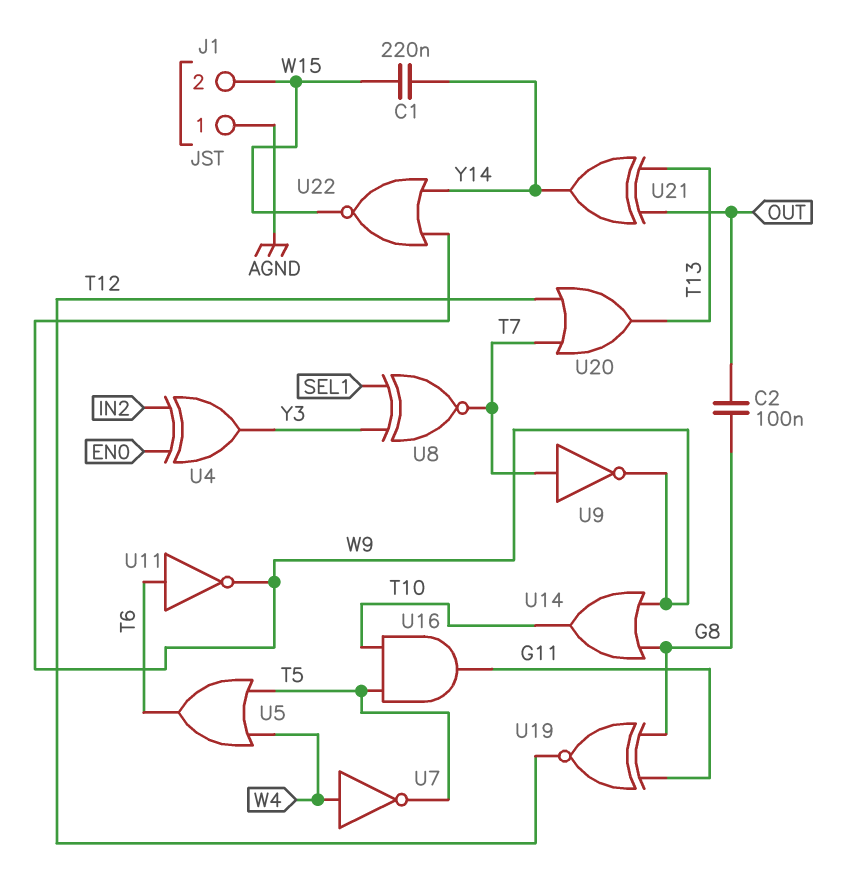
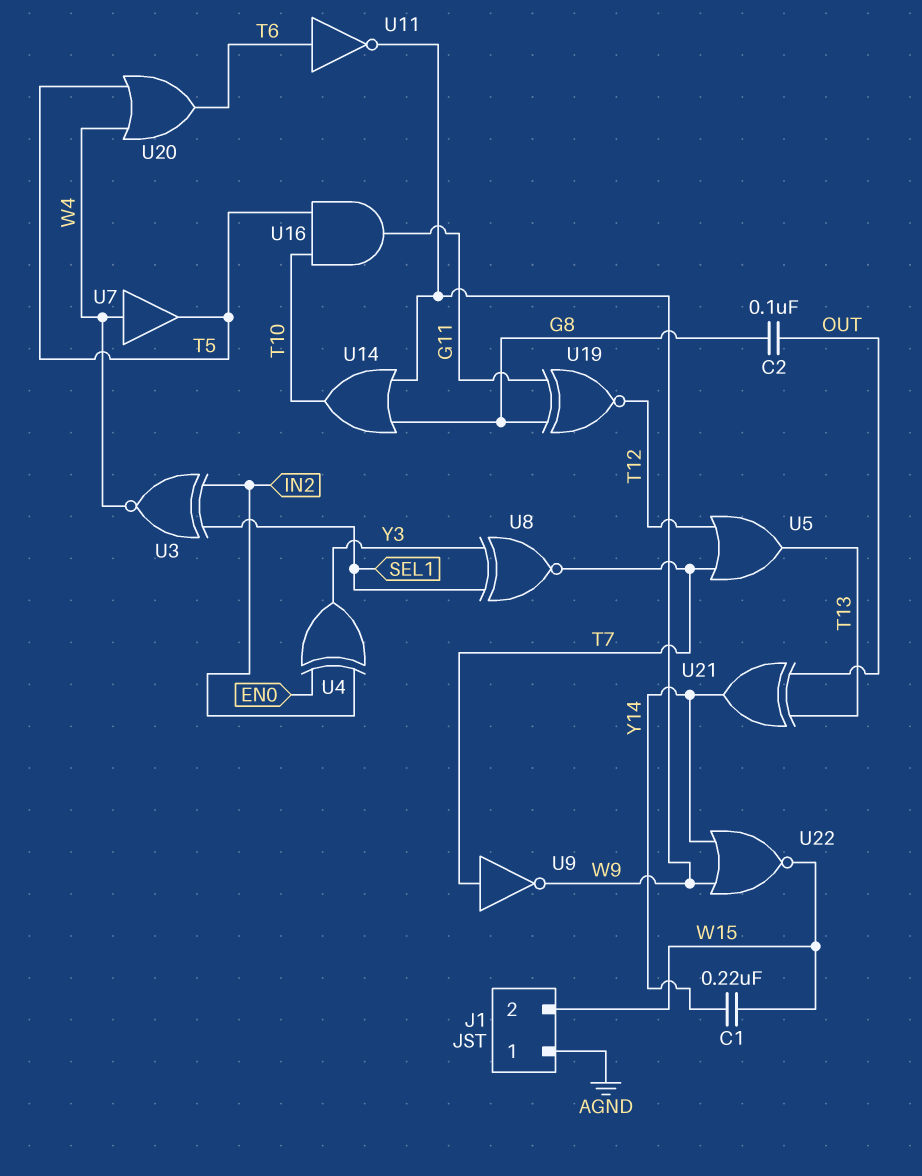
U3: none -> XNOR (in IN2, in SEL1, out W4)
U5: OR (in T5, in W4, out T6) -> OR (in T7, in T12, out T13)
U7: NOT (in W4, out T5) -> buffer (in W4, out T5)
U20: OR (in T7, in T12, out T13) -> OR (in T5, in W4, out T6)

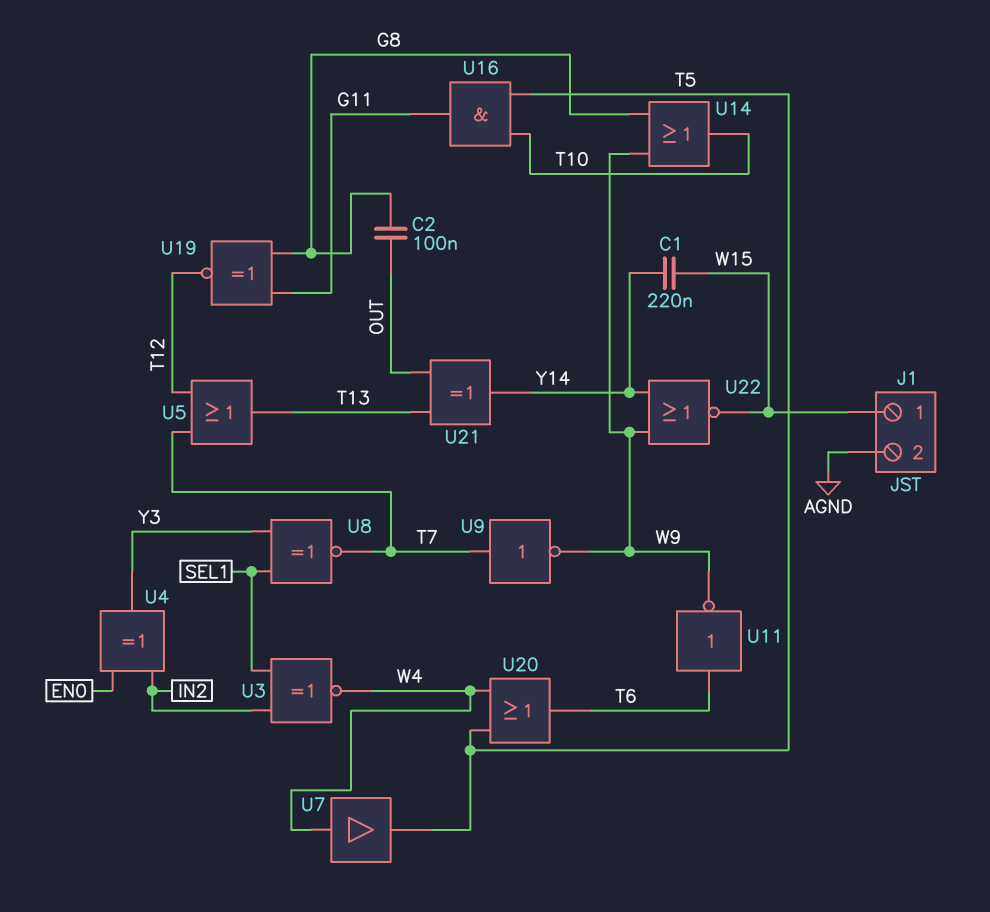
J1 pin 1: AGND -> W15
J1 pin 2: W15 -> AGND

